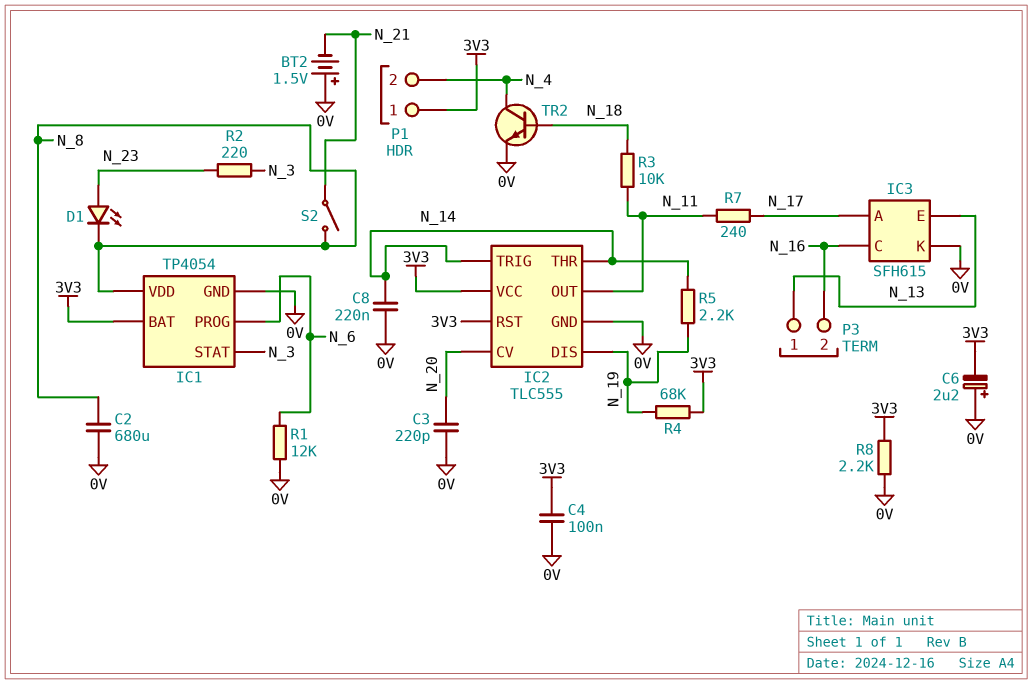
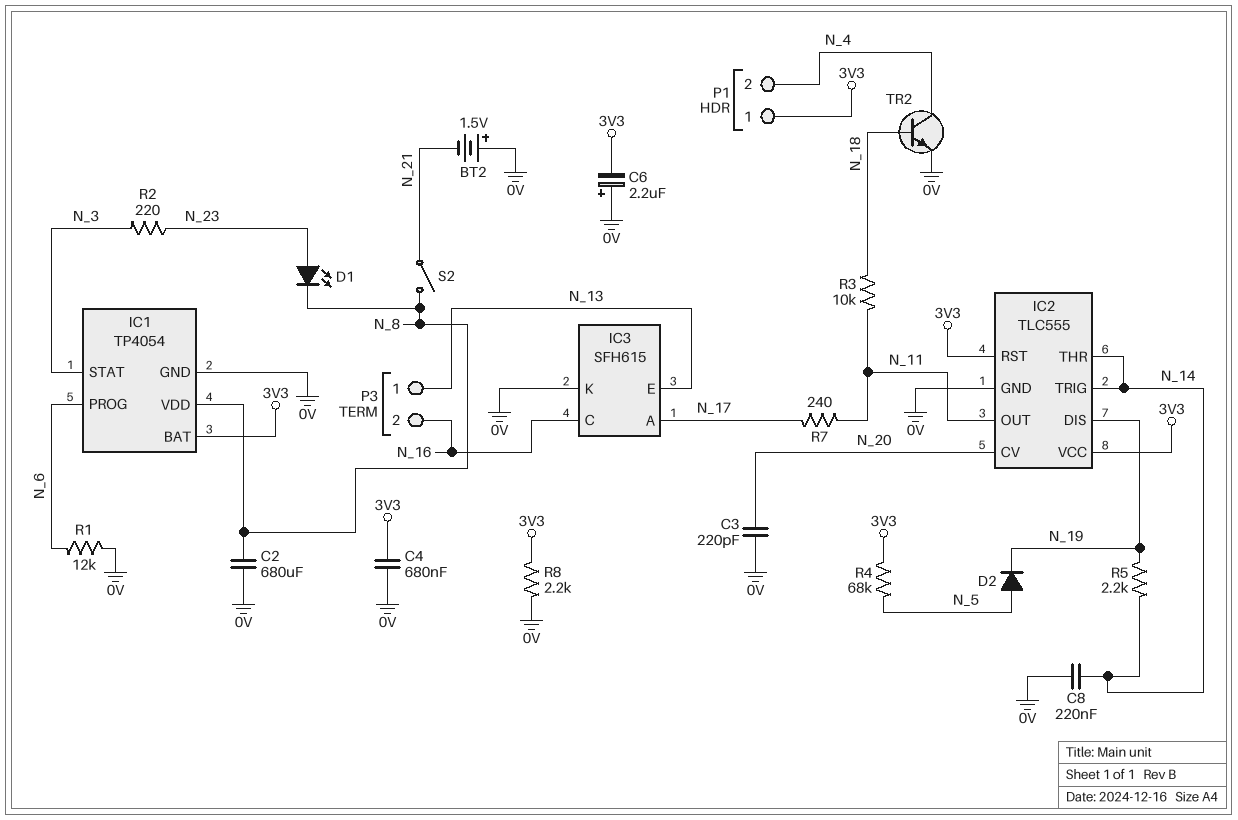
C4: 100nF (0V, 3V3) -> 680nF (0V, 3V3)
D2: none -> diode (A N_5, K N_19)
R4: 68k (3V3, N_19) -> 68k (3V3, N_5)

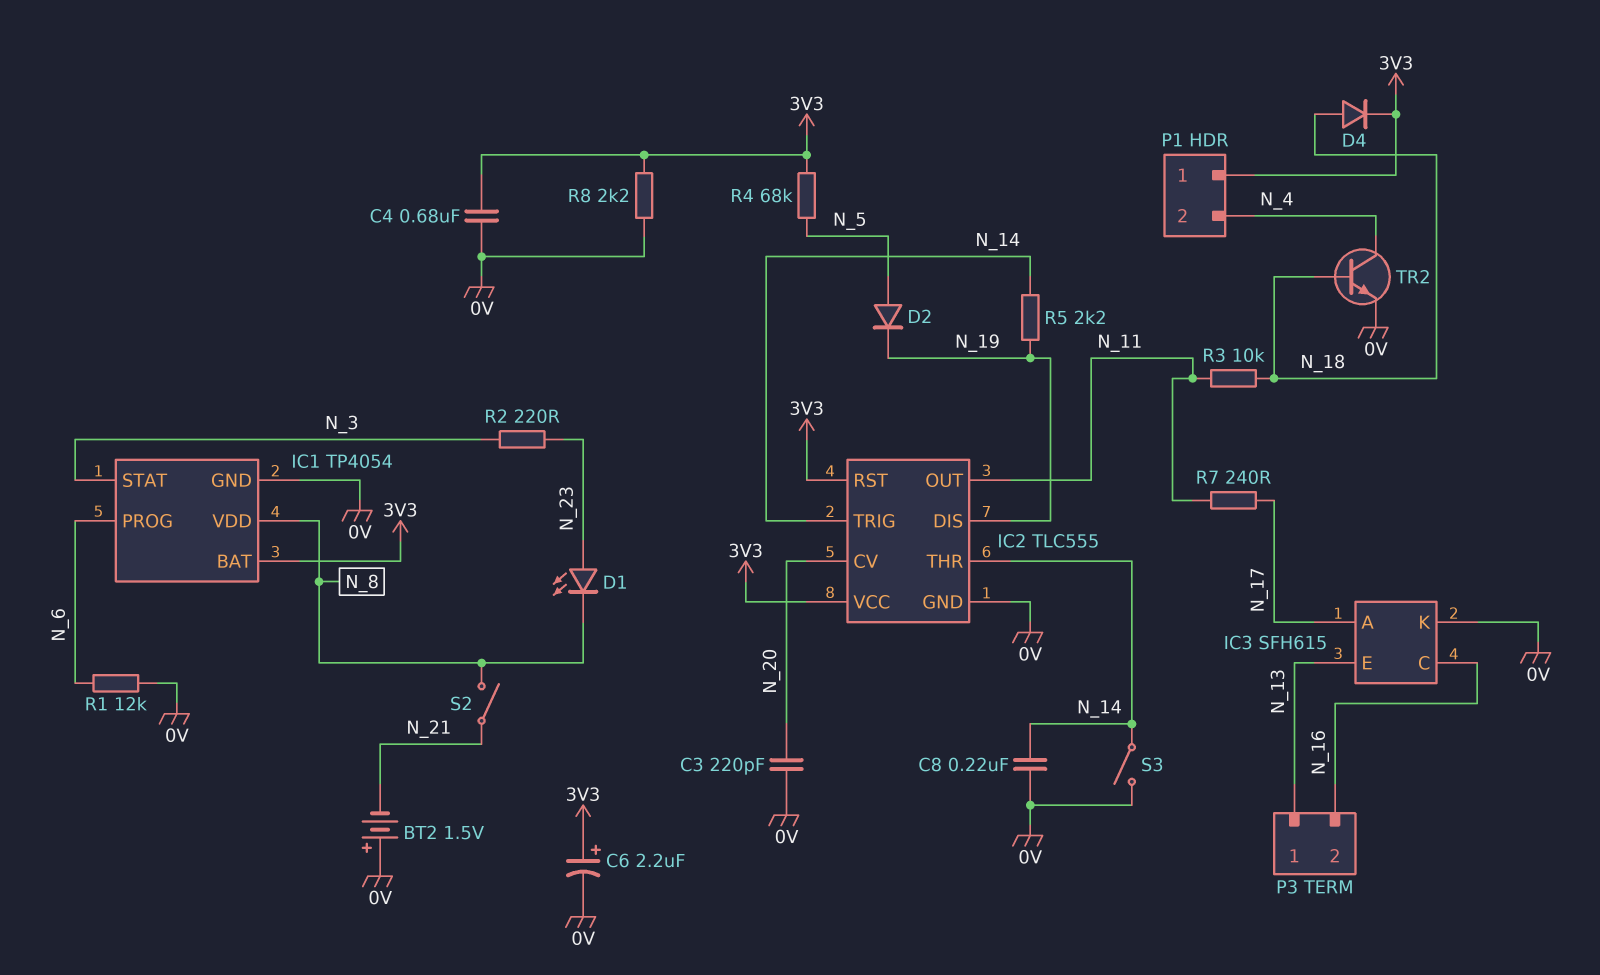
C2: 680uF (0V, N_8) -> none
C6: 2.2uF (plus 0V, minus 3V3) -> 2.2uF (plus 3V3, minus 0V)
D4: none -> diode (A N_18, K 3V3)
S3: none -> switch (0V, N_14)

